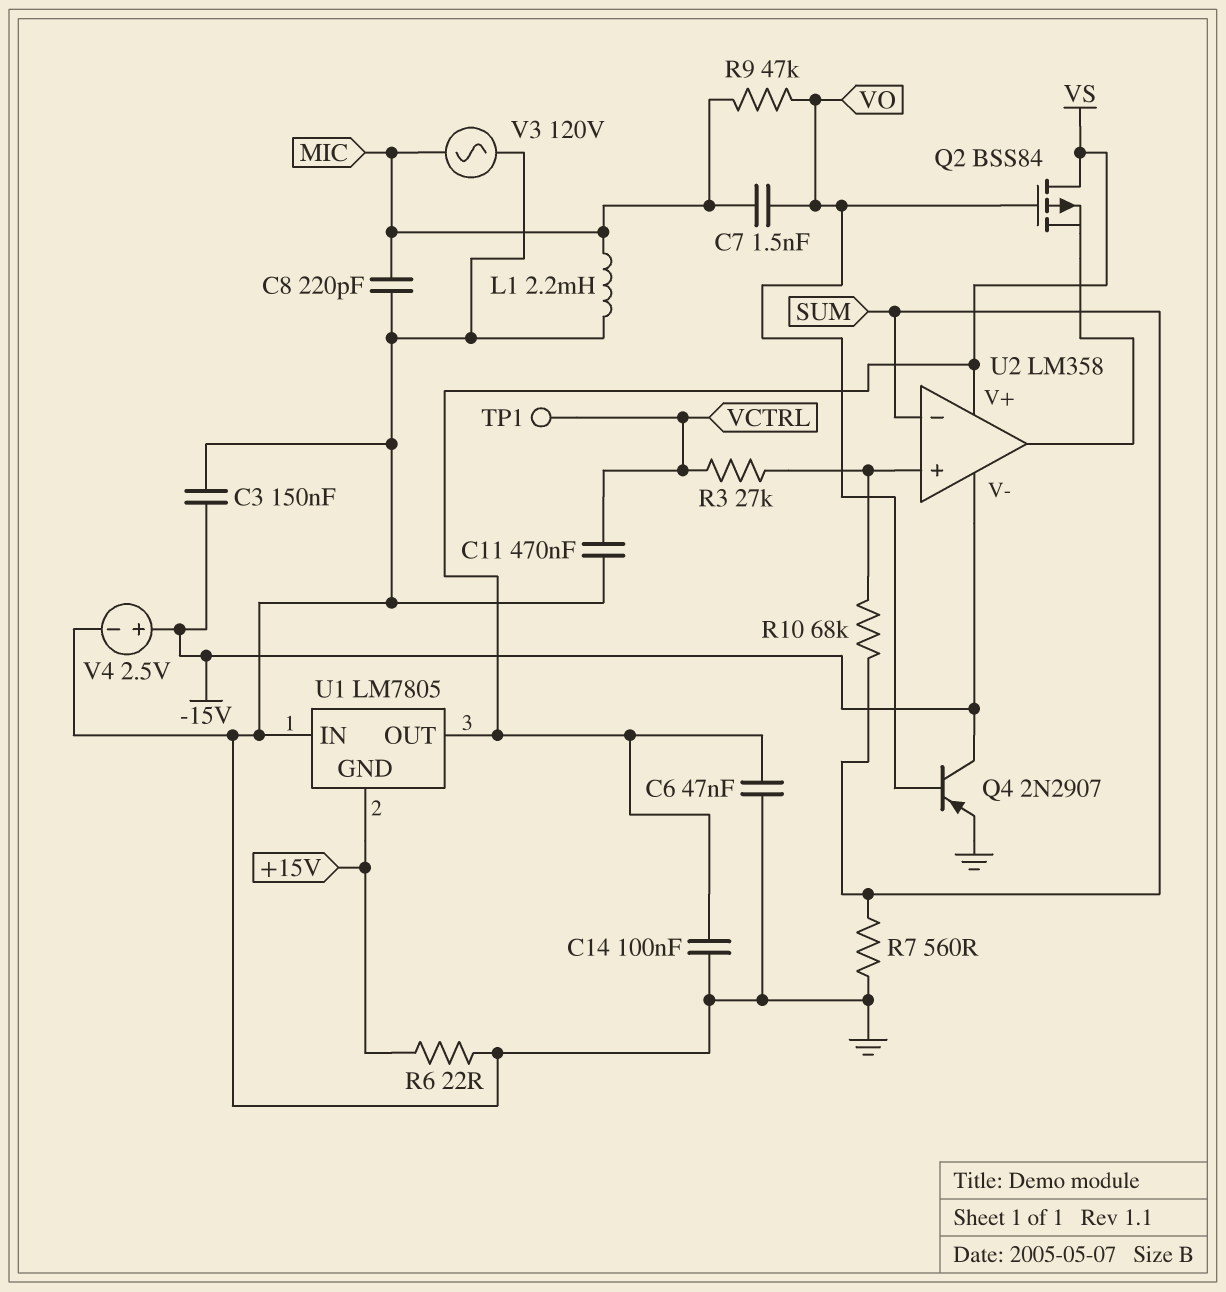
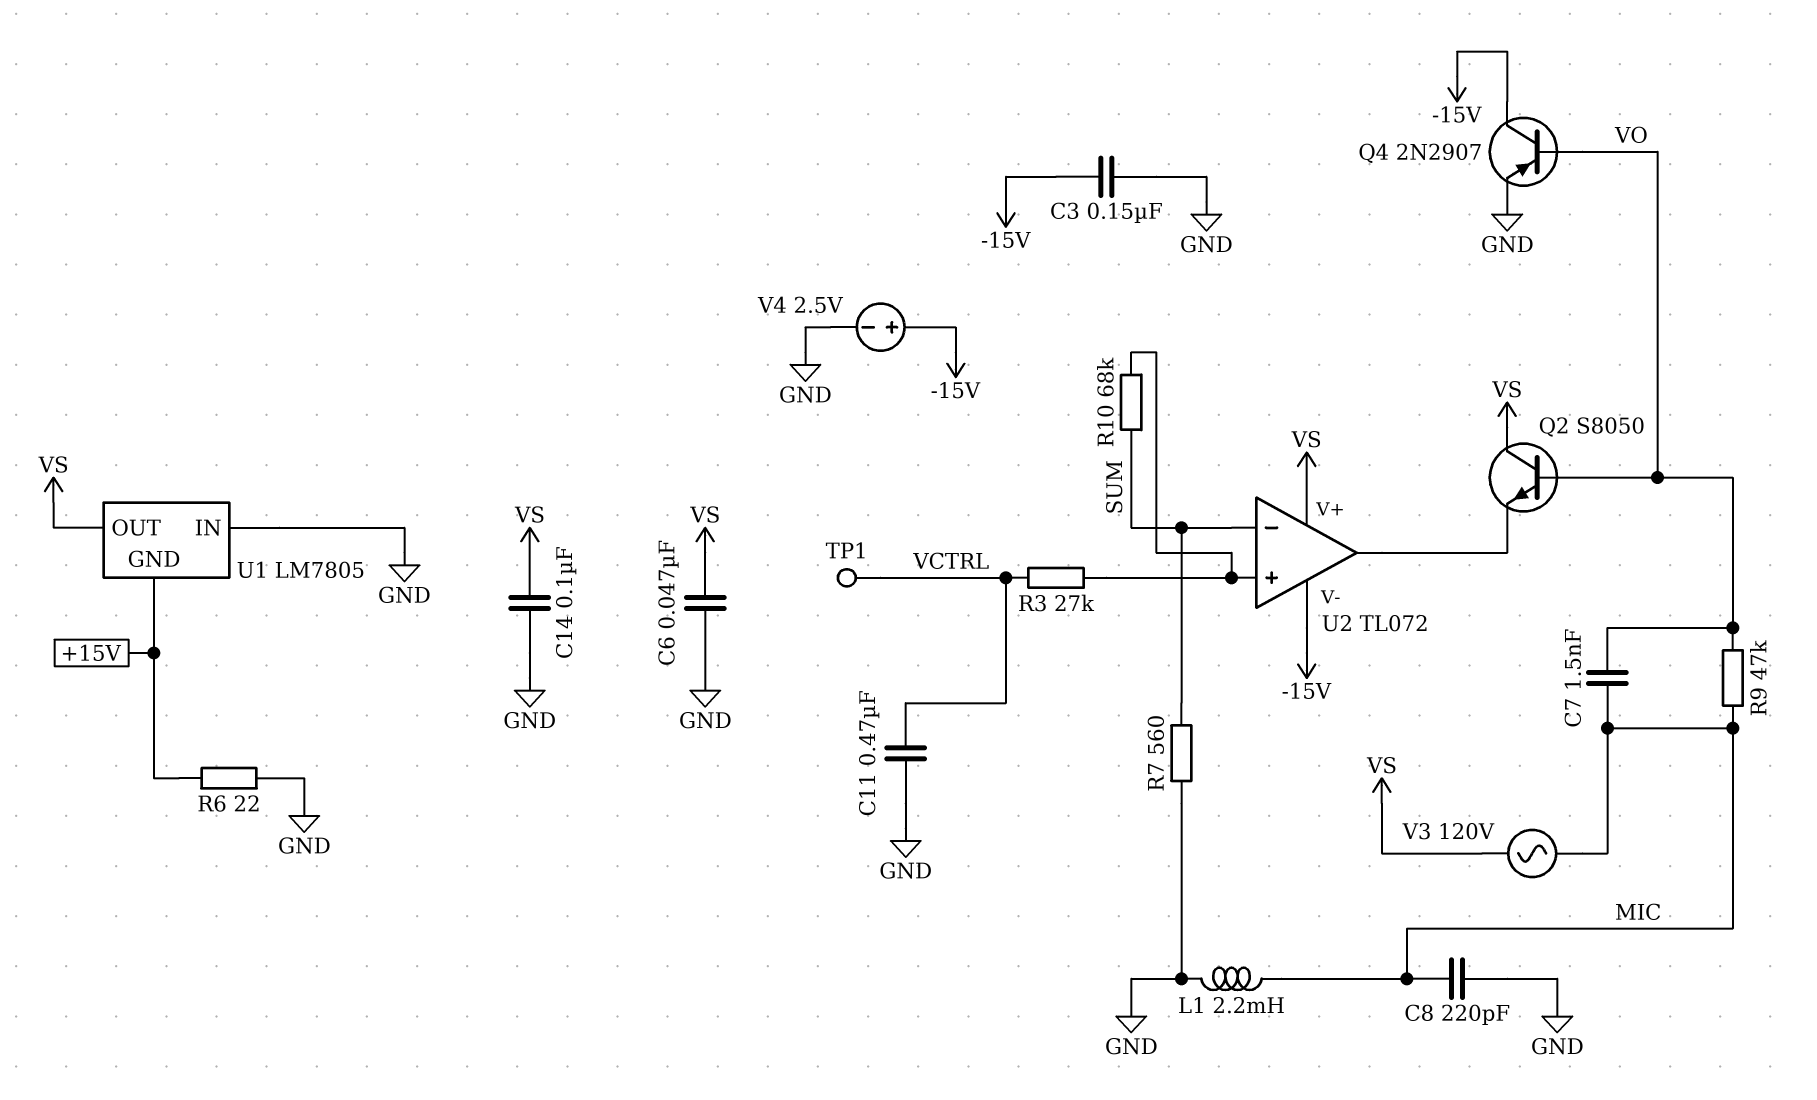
Q2: PMOS BSS84 (G VO, D VS, S U2/out) -> NPN S8050 (B VO, C VS, E U2/out)
U2: LM358 -> TL072
V3: AC 120V (GND, MIC) -> AC 120V (MIC, VS)

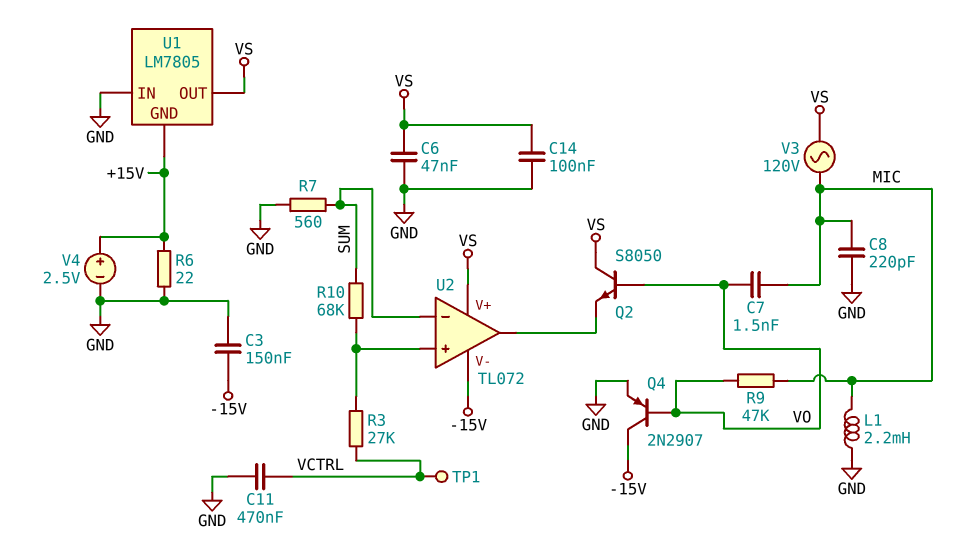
V4: 2.5V (plus -15V, minus GND) -> 2.5V (plus +15V, minus GND)

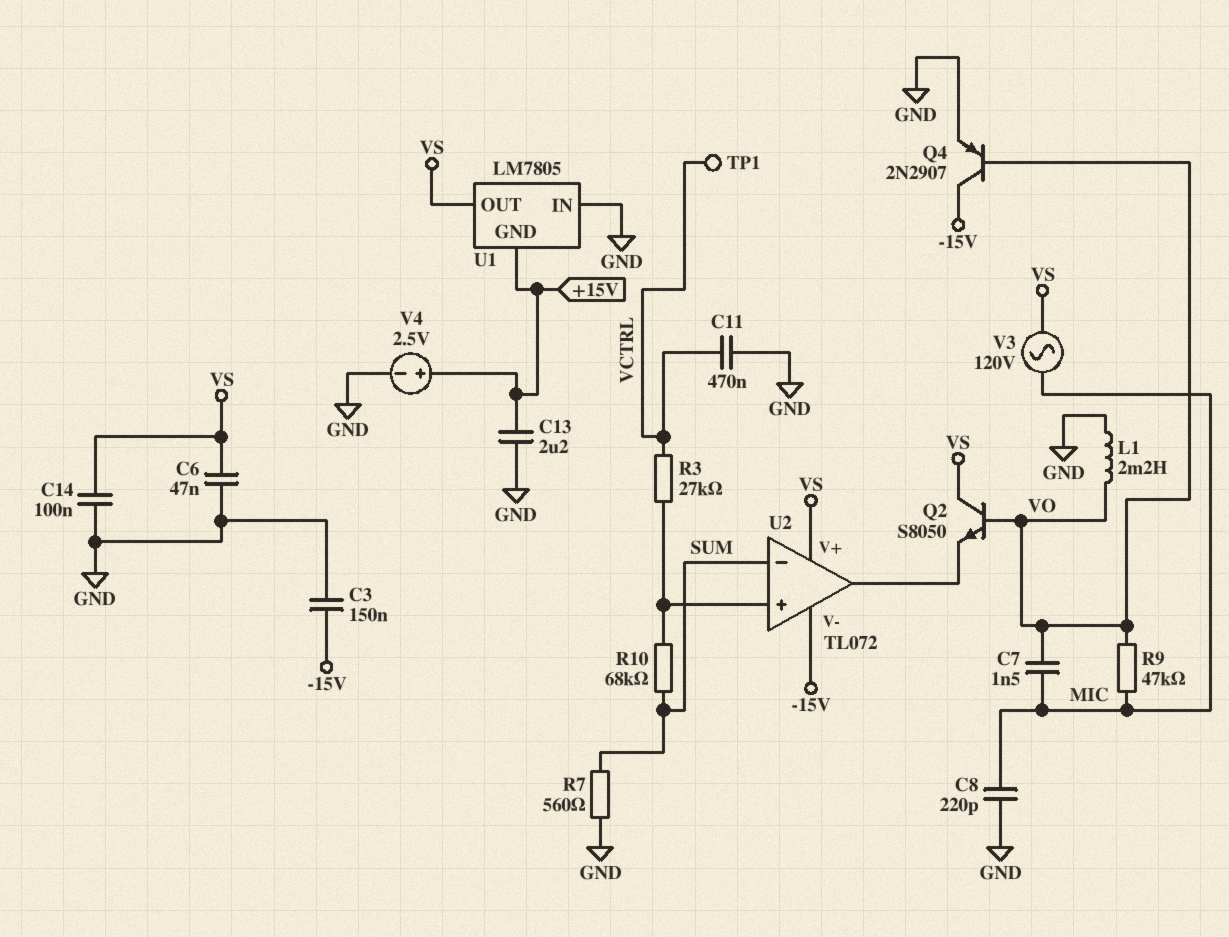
C13: none -> 2.2uF (+15V, GND)
L1: 2.2mH (GND, MIC) -> 2.2mH (GND, VO)
R6: 22 (+15V, GND) -> none

